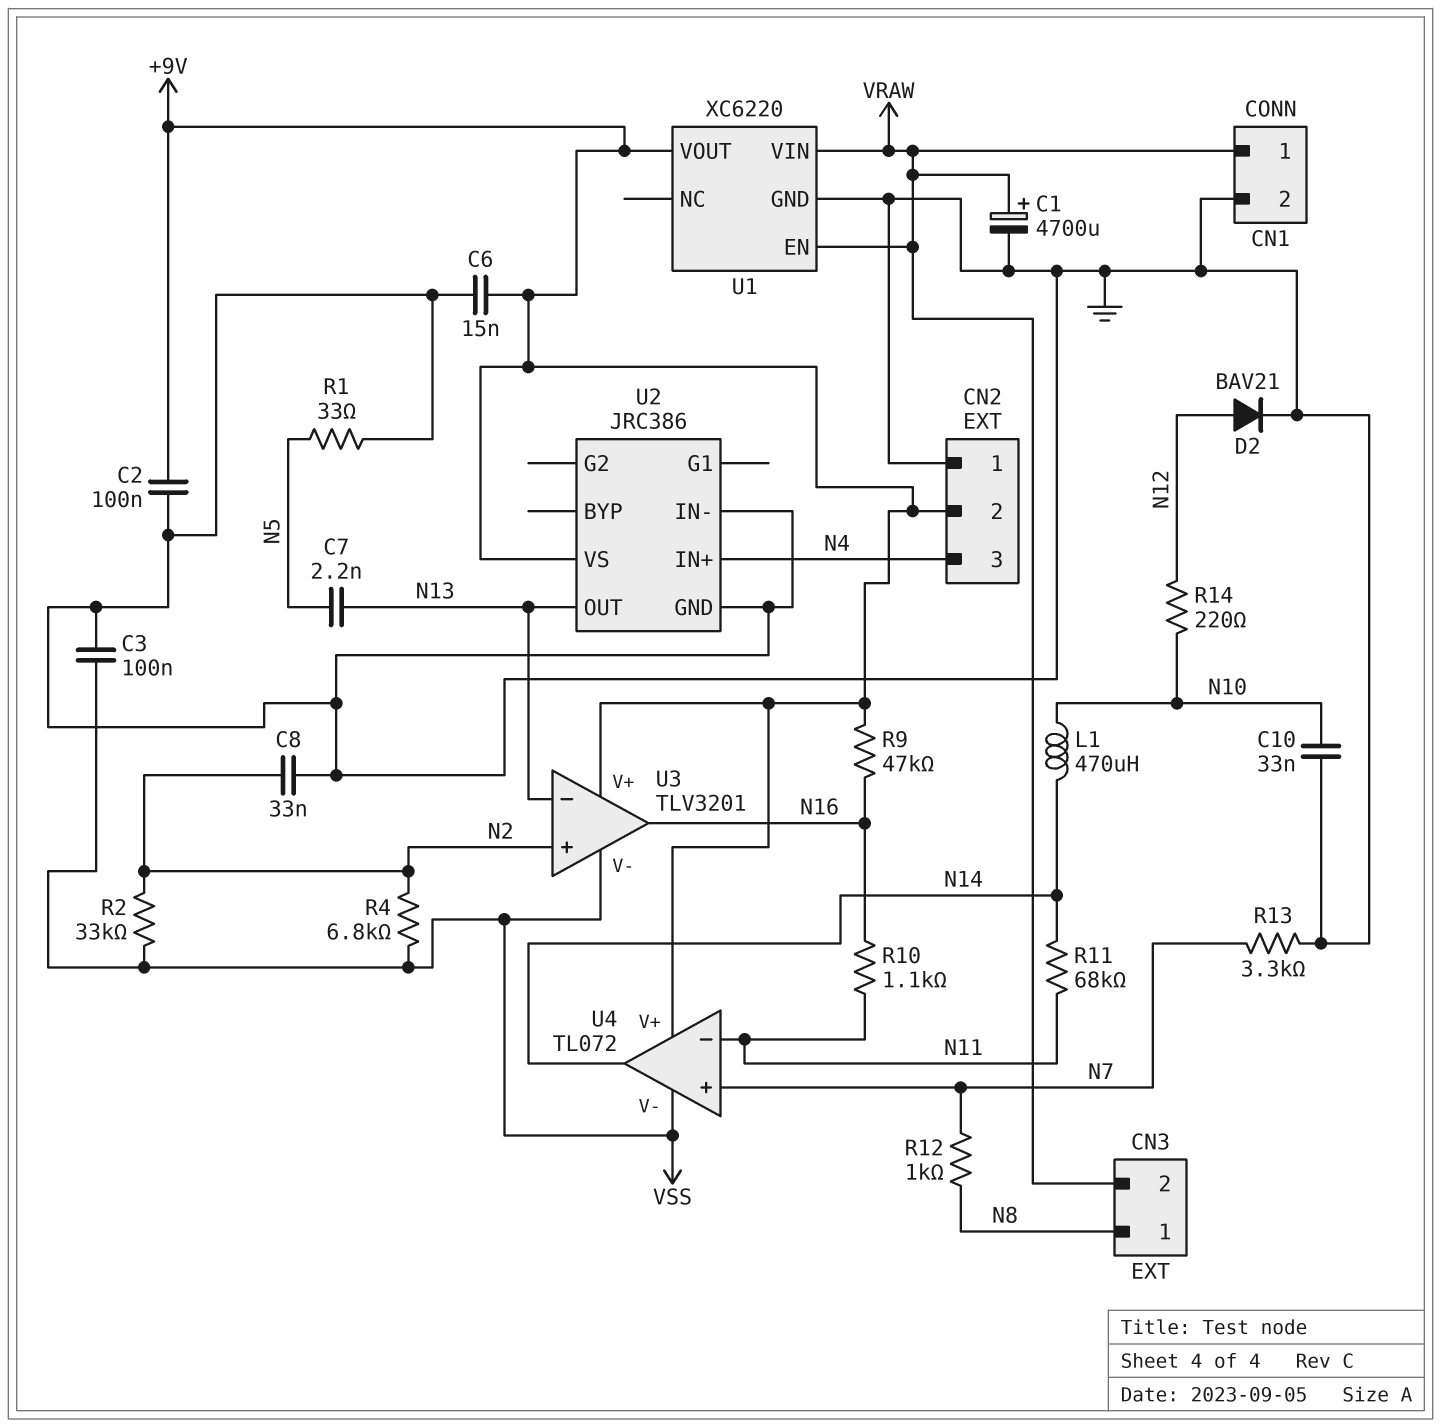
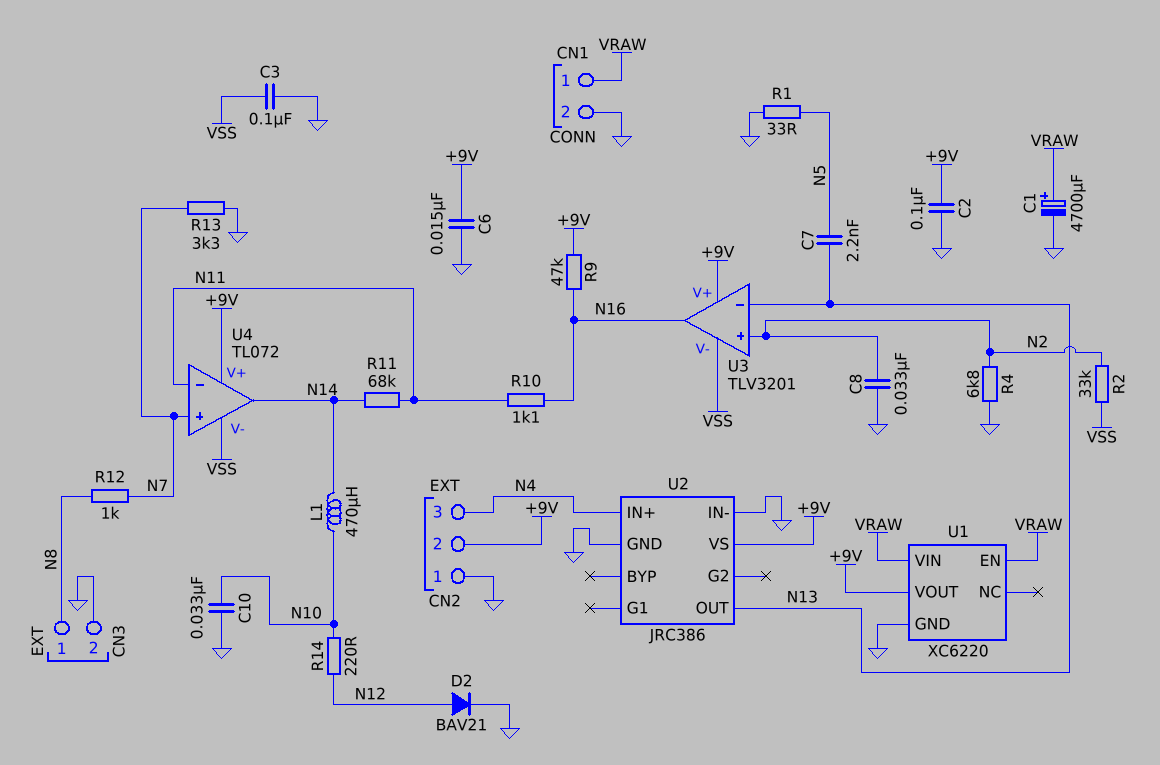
CN3 pin 2: VRAW -> GND
R4: 6.8k (N2, VSS) -> 6.8k (GND, N2)

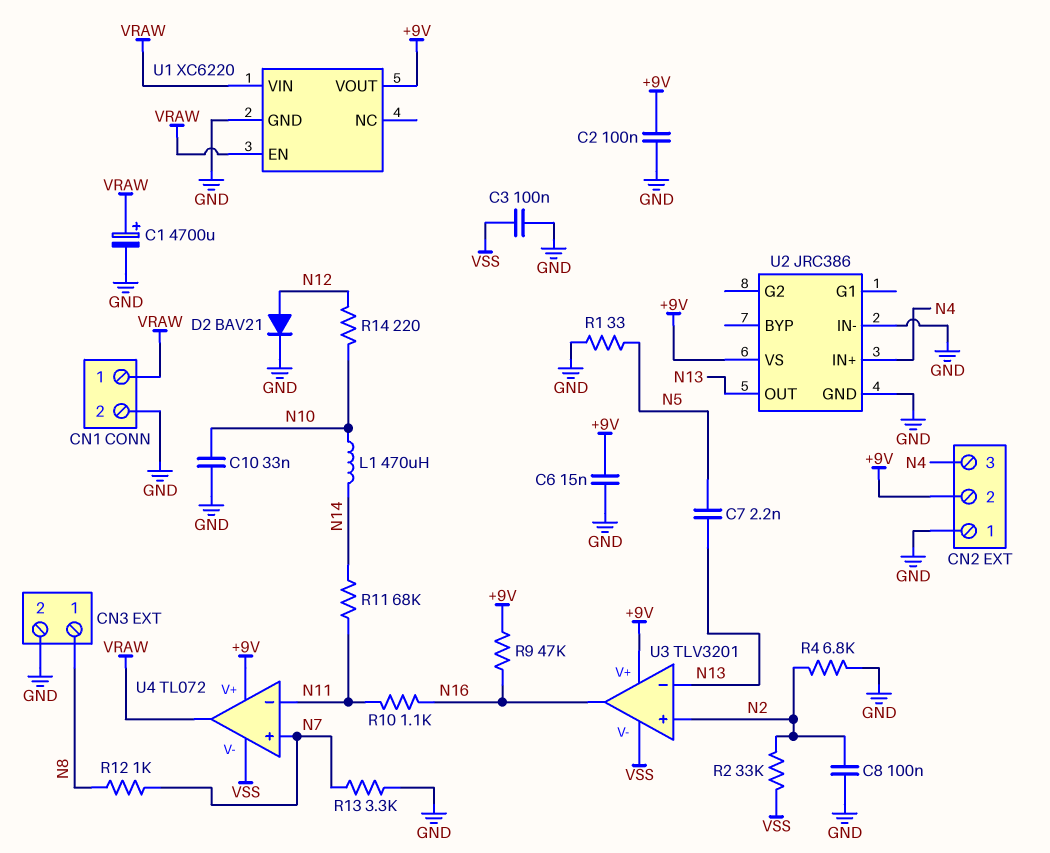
C8: 33nF (GND, N2) -> 100nF (GND, N2)
U4 pin out: N14 -> VRAW

